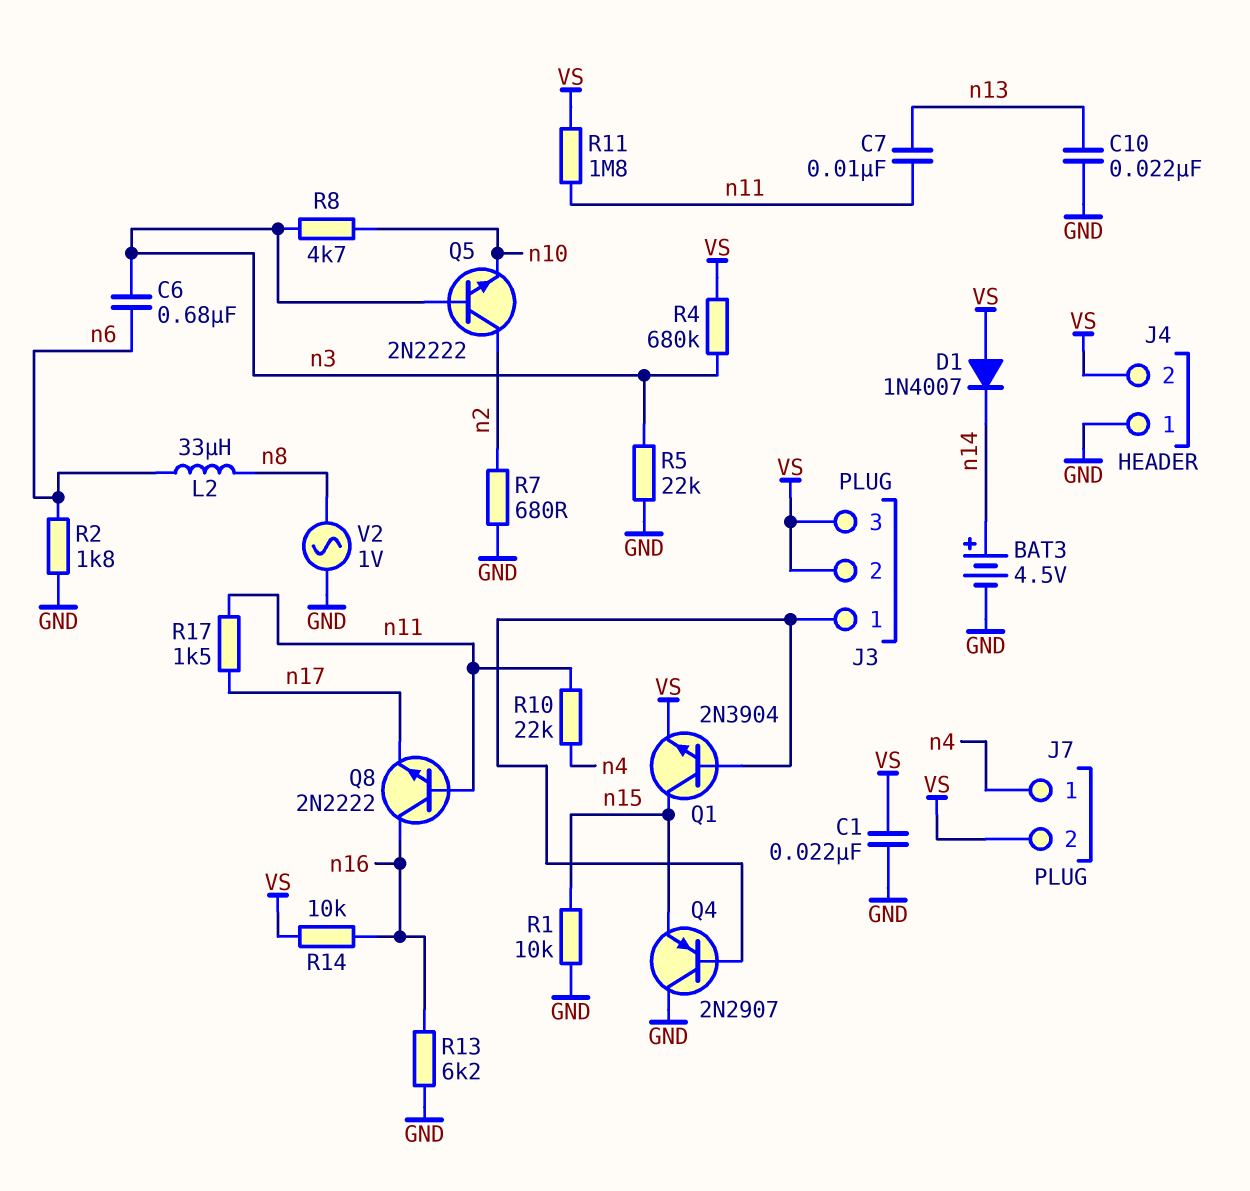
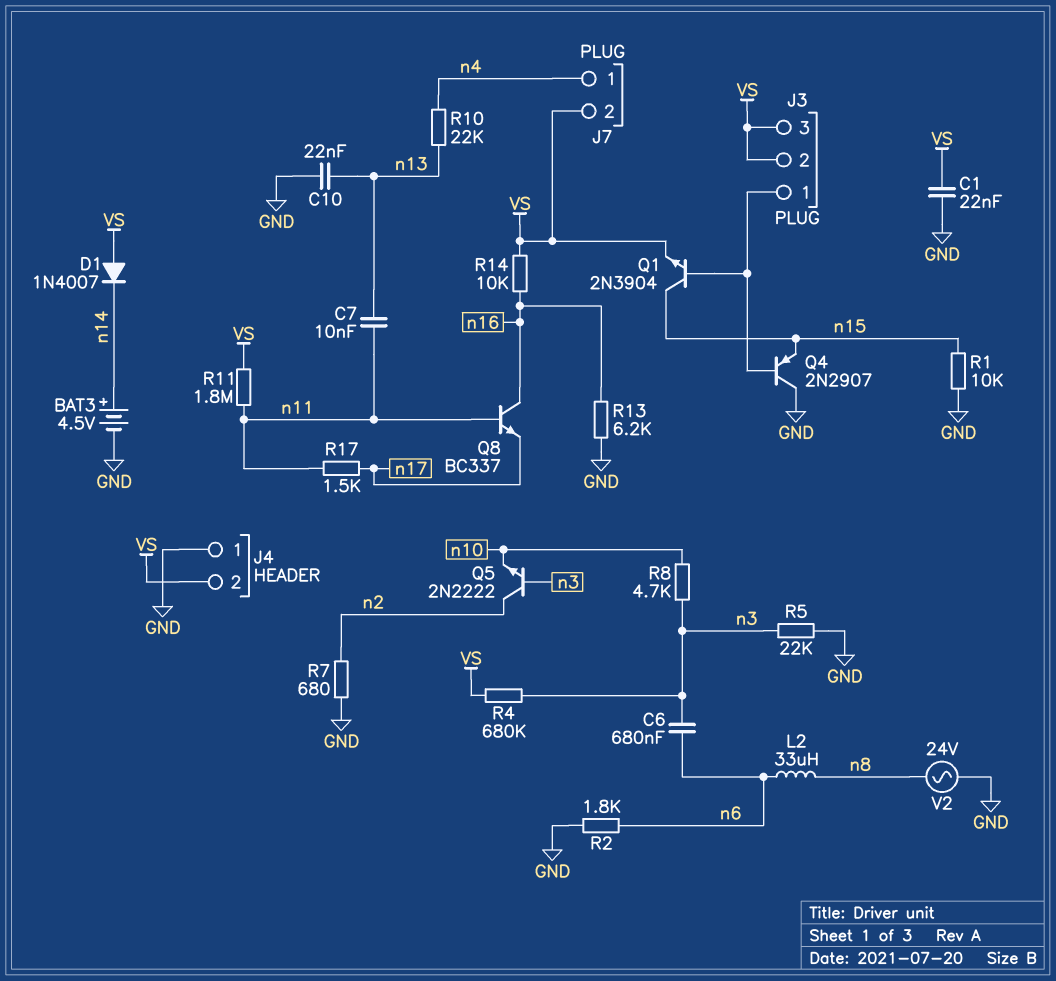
Q8: NPN 2N2222 (B n11, C n16, E n17) -> NPN BC337 (B n11, C n16, E n17)
R10: 22k (n4, n11) -> 22k (n4, n13)
V2: AC 1V (GND, n8) -> AC 24V (GND, n8)

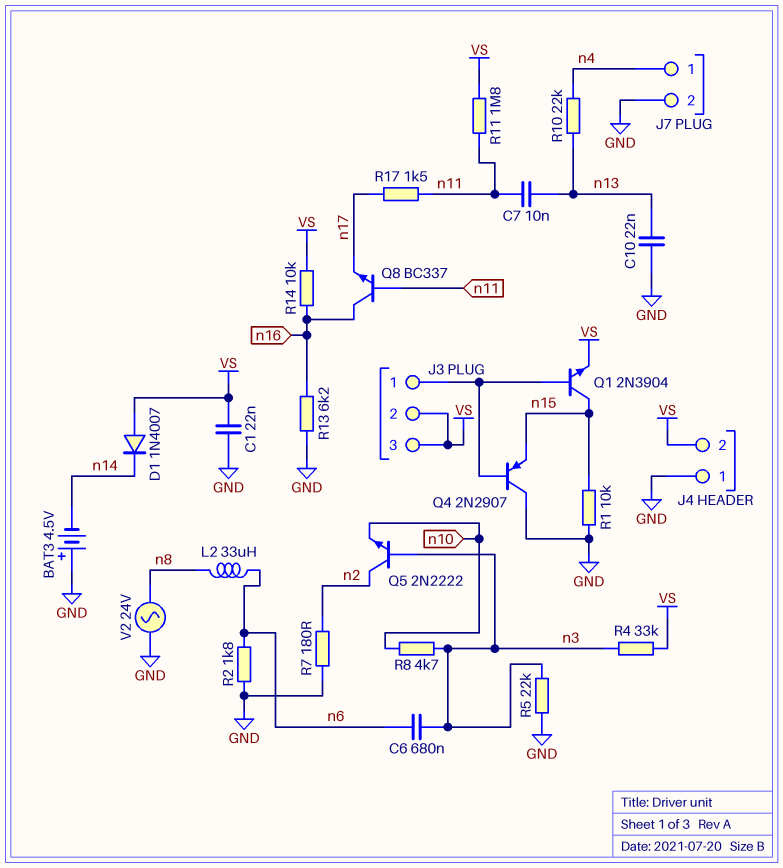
BAT3: 4.5V (plus n14, minus GND) -> 4.5V (plus GND, minus n14)
J7 pin 2: VS -> GND
R4: 680k (VS, n3) -> 33k (VS, n3)
R7: 680 (GND, n2) -> 180 (GND, n2)

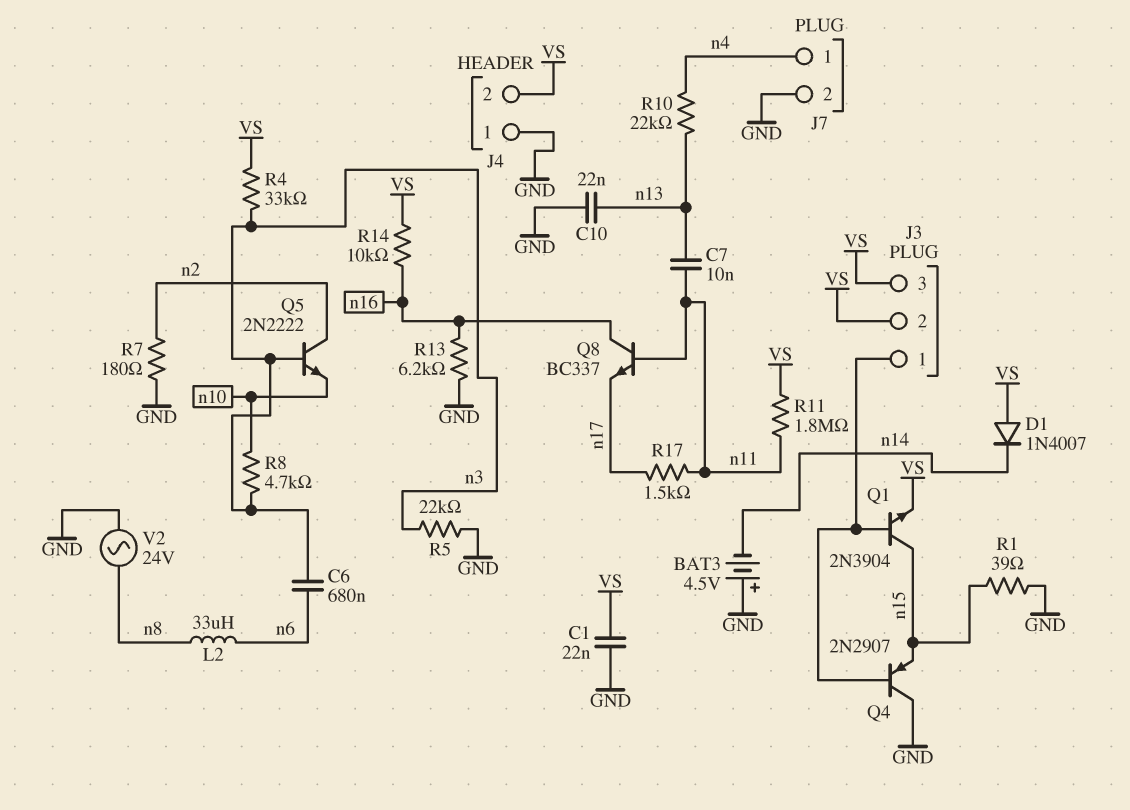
R1: 10k (GND, n15) -> 39 (GND, n15)
R2: 1.8k (GND, n6) -> none

